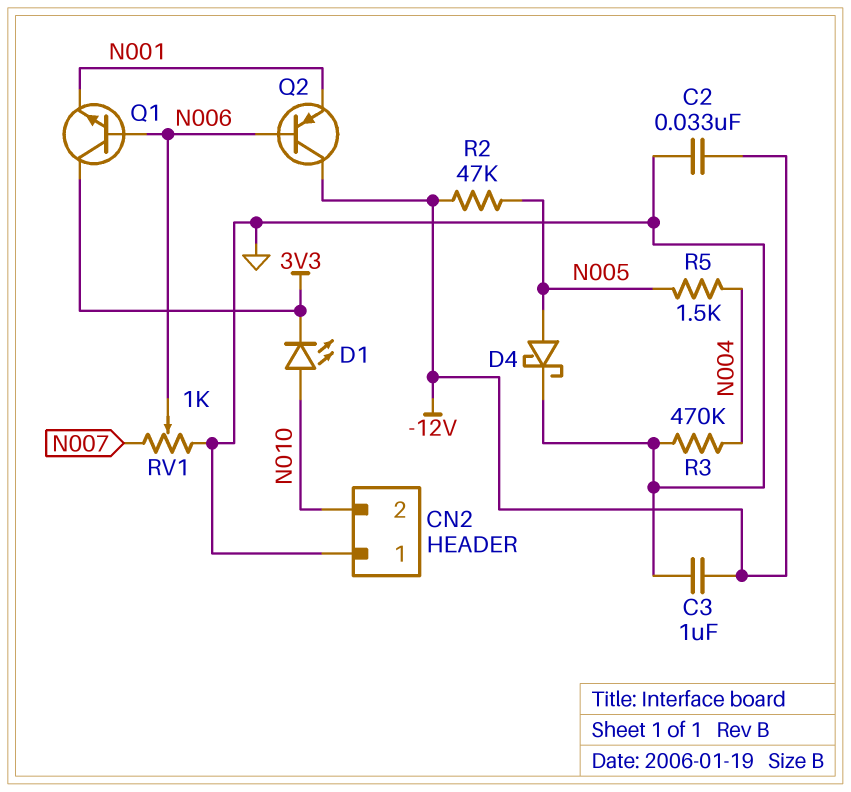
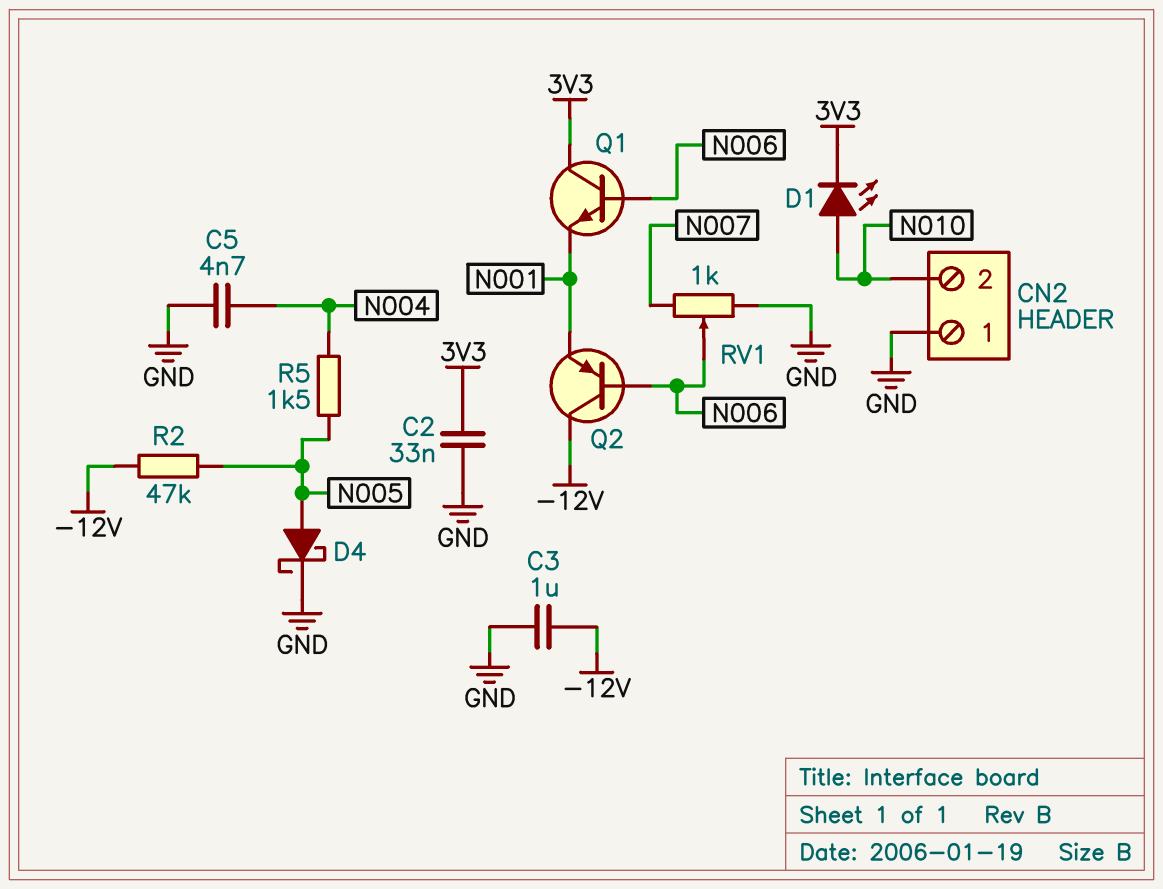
C2: 33nF (-12V, GND) -> 33nF (3V3, GND)
C5: none -> 4.7nF (GND, N004)
R3: 470k (GND, N004) -> none

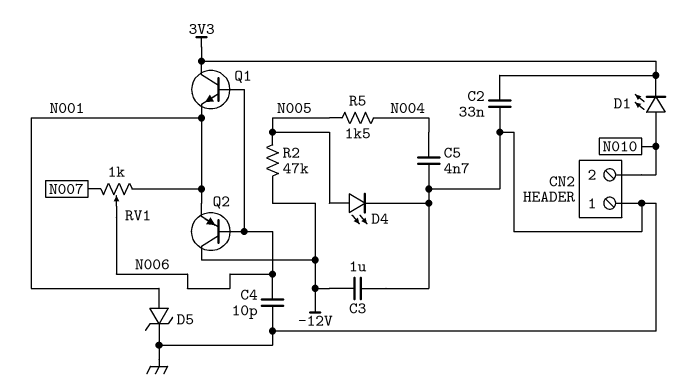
C4: none -> 10pF (GND, N006)
D4: schottky (A N005, K GND) -> LED (A N005, K GND)
D5: none -> zener (A N001, K GND)
RV1: 1k (GND, N007, wiper N006) -> 1k (N001, N007, wiper N006)

